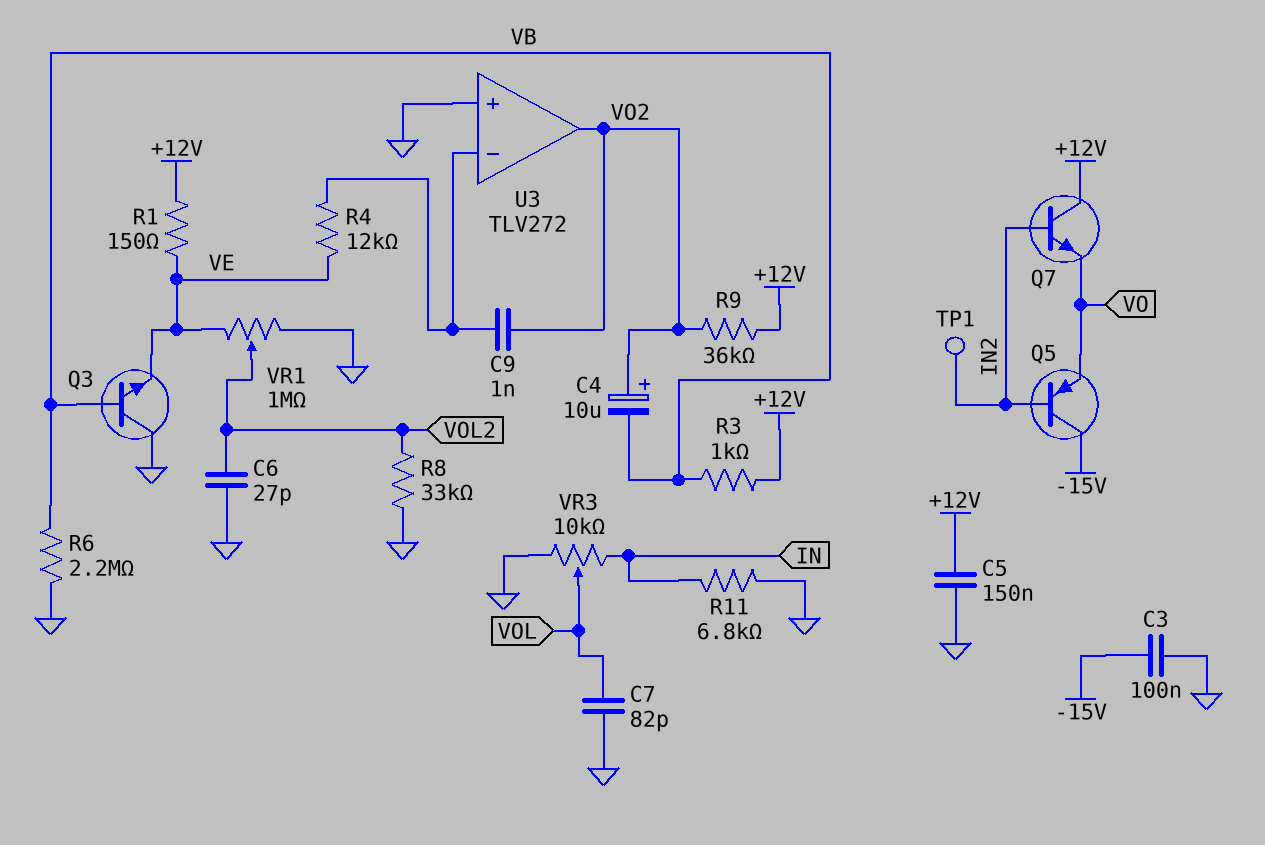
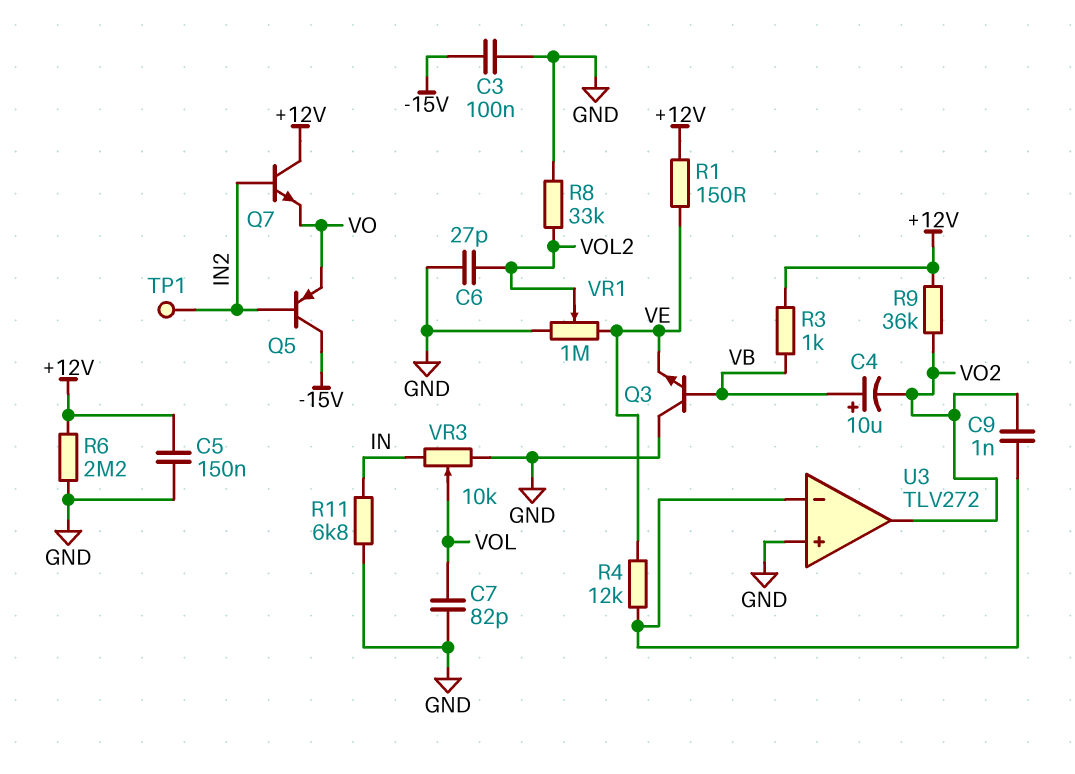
C4: 10uF (plus VO2, minus VB) -> 10uF (plus VB, minus VO2)
R6: 2.2M (GND, VB) -> 2.2M (+12V, GND)

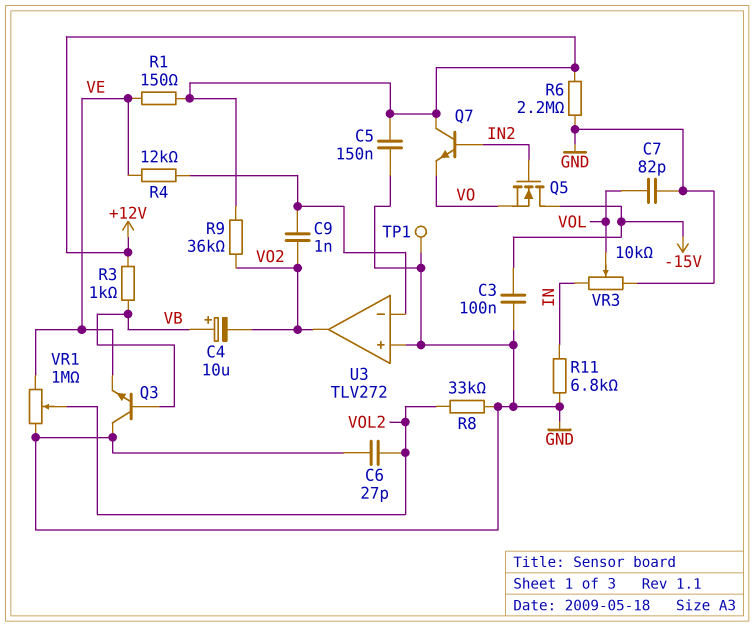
Q5: PNP (B IN2, C -15V, E VO) -> NMOS (G IN2, D -15V, S VO)
TP1: test point (IN2) -> test point (GND)

